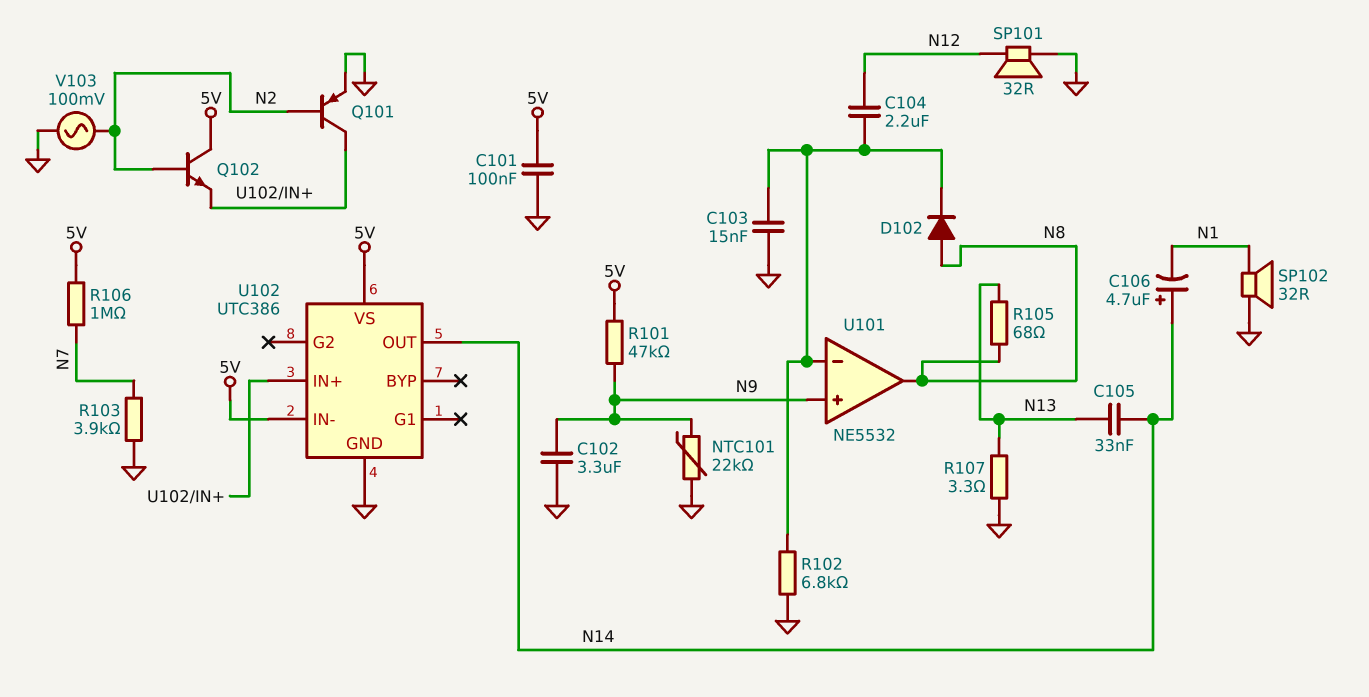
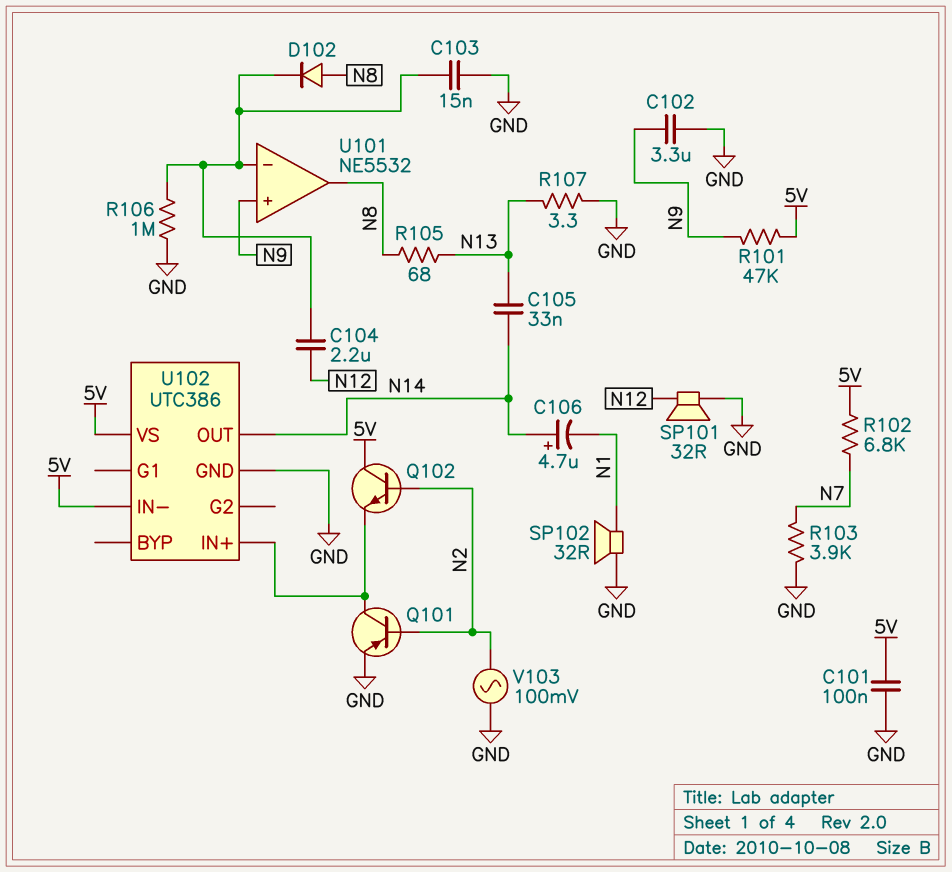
NTC101: 22k (GND, N9) -> none
R102: 6.8k (GND, U101/in-) -> 6.8k (5V, N7)
R106: 1M (5V, N7) -> 1M (GND, U101/in-)

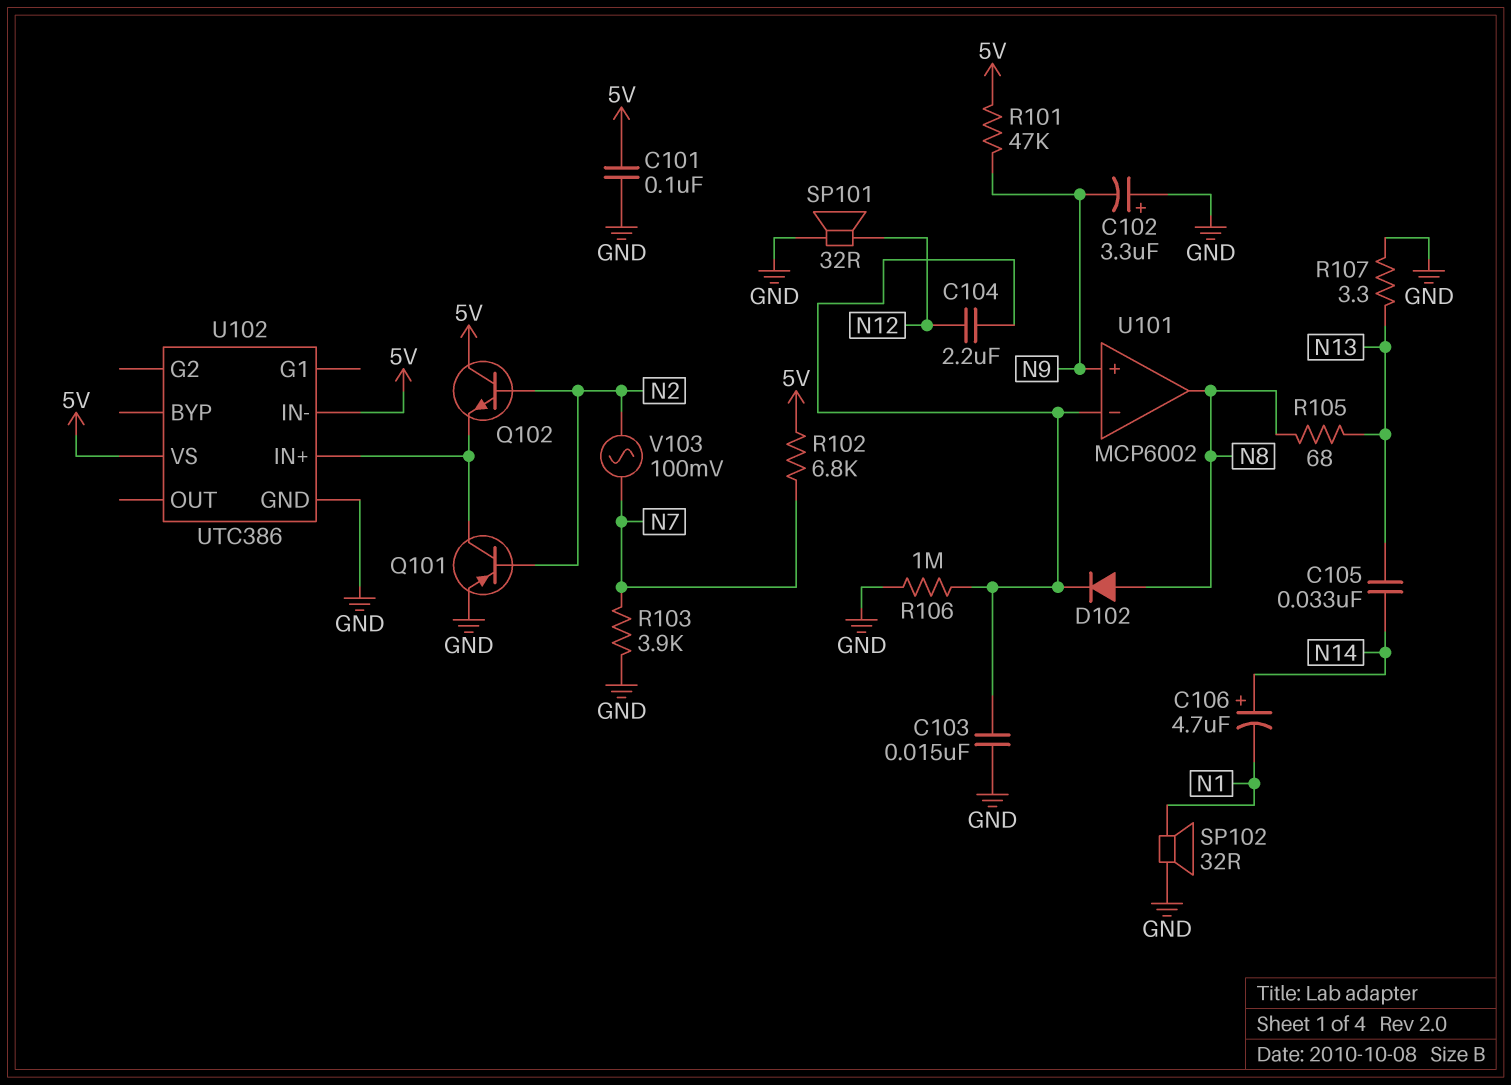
C102: 3.3uF (GND, N9) -> 3.3uF (plus GND, minus N9)
U101: NE5532 -> MCP6002
U102 pin OUT: N14 -> none
V103: AC 100mV (GND, N2) -> AC 100mV (N2, N7)

